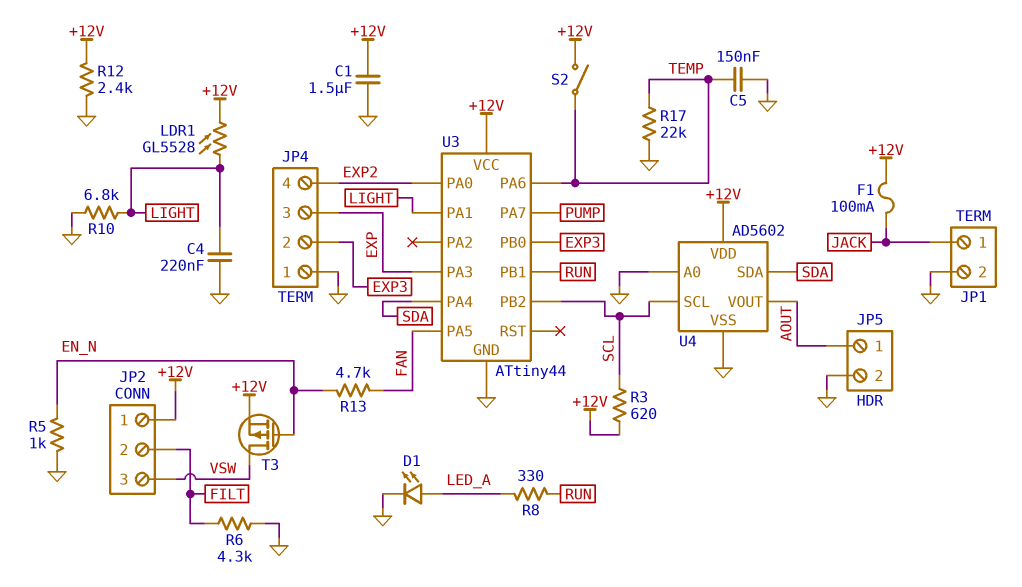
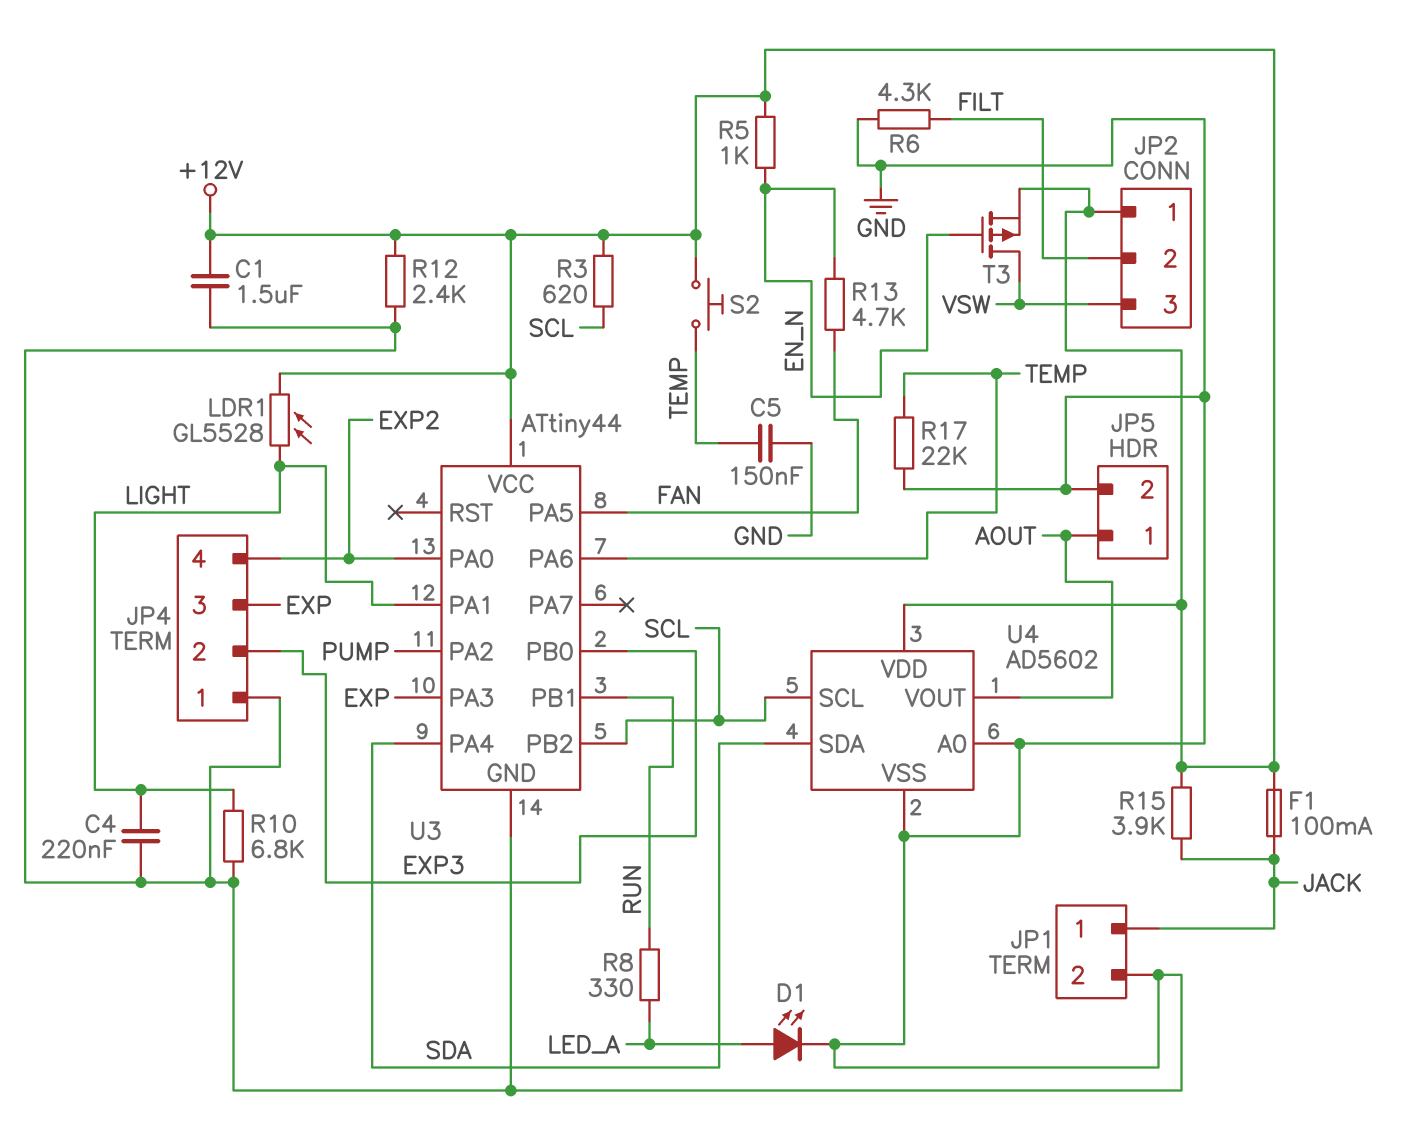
R5: 1k (EN_N, GND) -> 1k (+12V, EN_N)
R15: none -> 3.9k (+12V, JACK)
S2: switch (+12V, TEMP) -> button (+12V, TEMP)
U3 pin PA2: none -> PUMP
U3 pin PA7: PUMP -> none

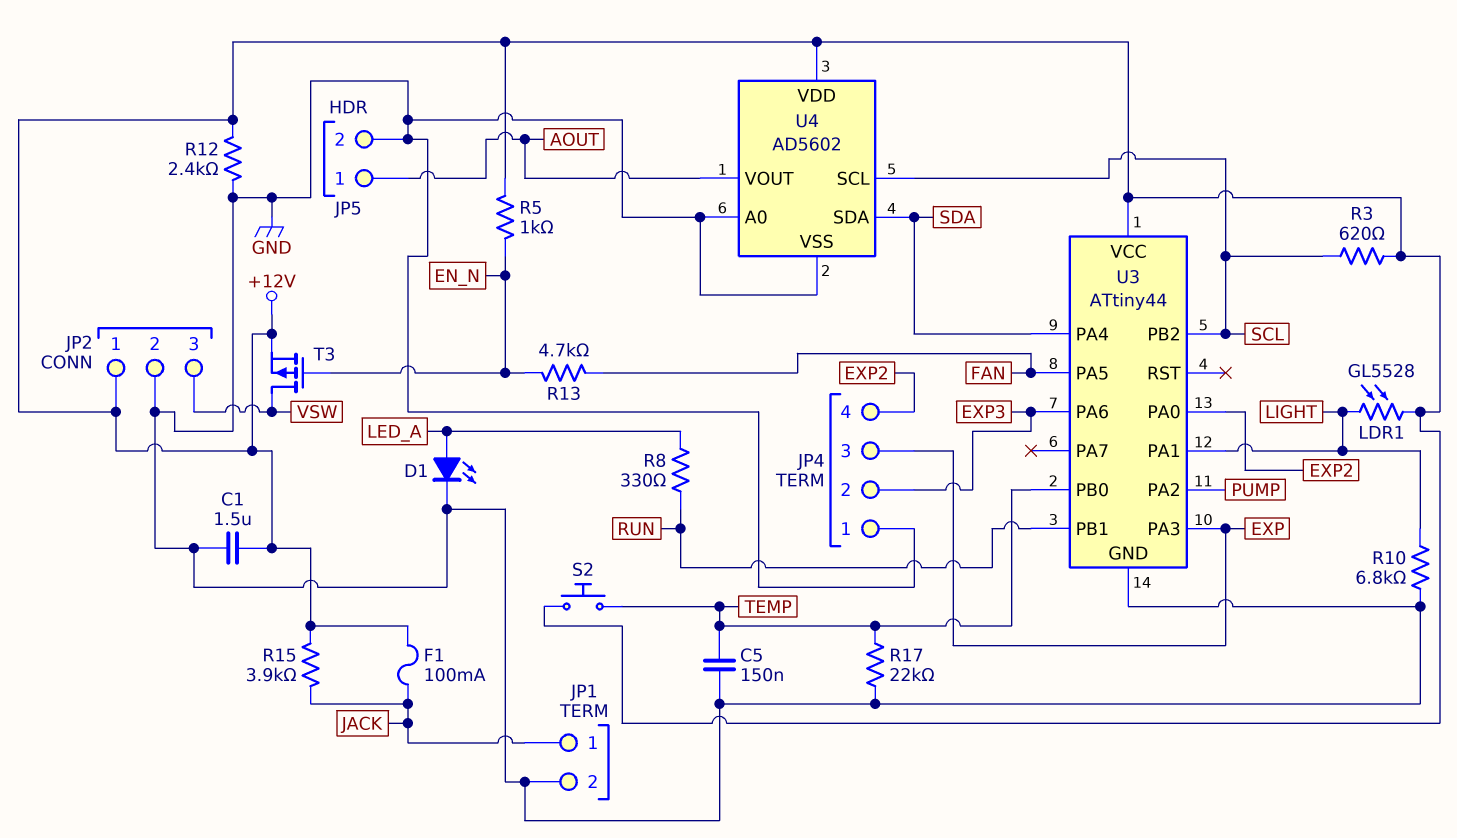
C4: 220nF (GND, LIGHT) -> none
JP2 pin 2: FILT -> GND
R6: 4.3k (FILT, GND) -> none
U3 pin PA6: TEMP -> EXP3
U3 pin PB0: EXP3 -> TEMP

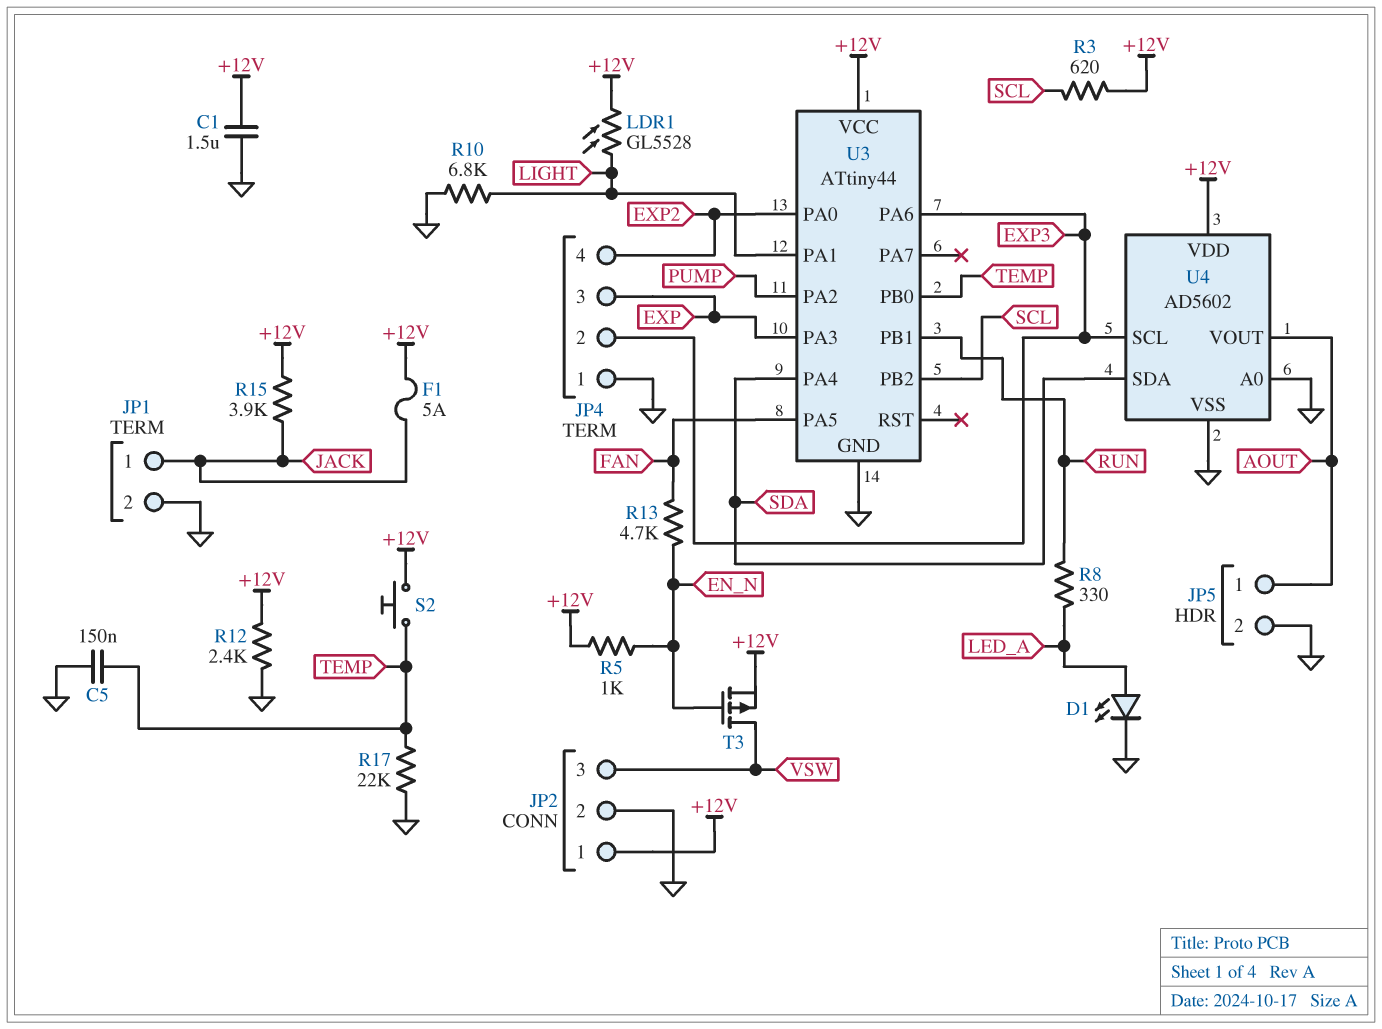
F1: 100mA (+12V, JACK) -> 5A (+12V, JACK)
U4 pin SCL: SCL -> EXP3

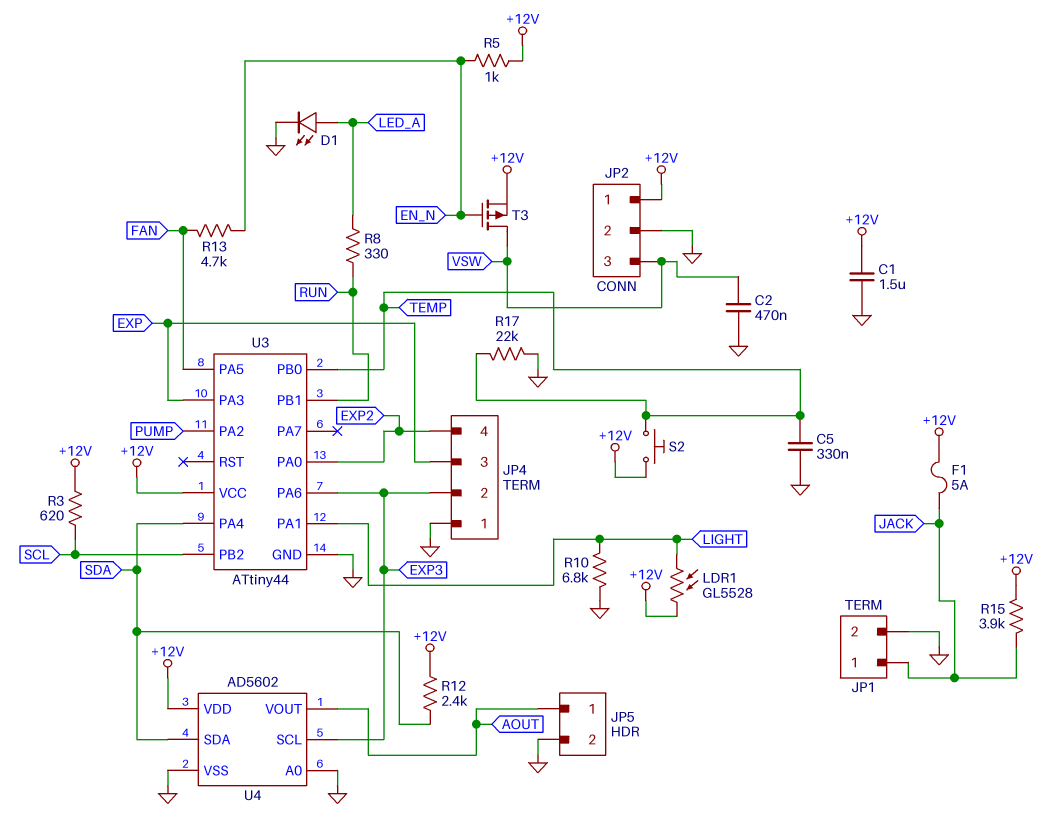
C2: none -> 470nF (GND, VSW)
C5: 150nF (GND, TEMP) -> 330nF (GND, TEMP)
R12: 2.4k (+12V, GND) -> 2.4k (+12V, SDA)

